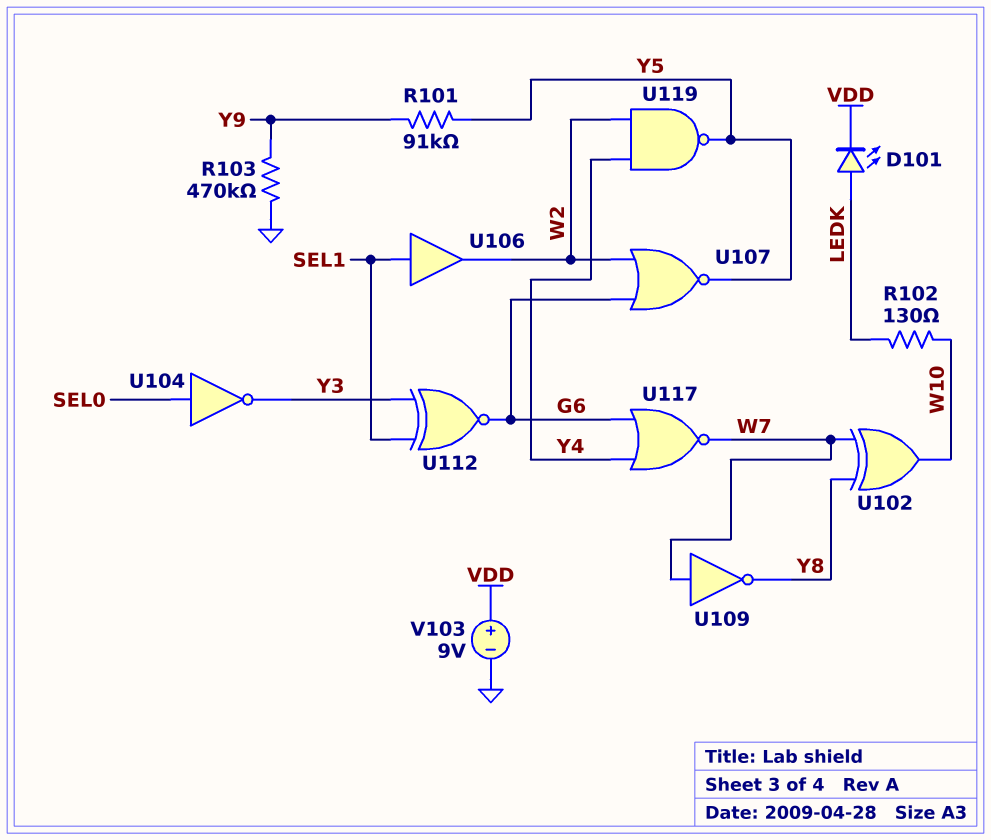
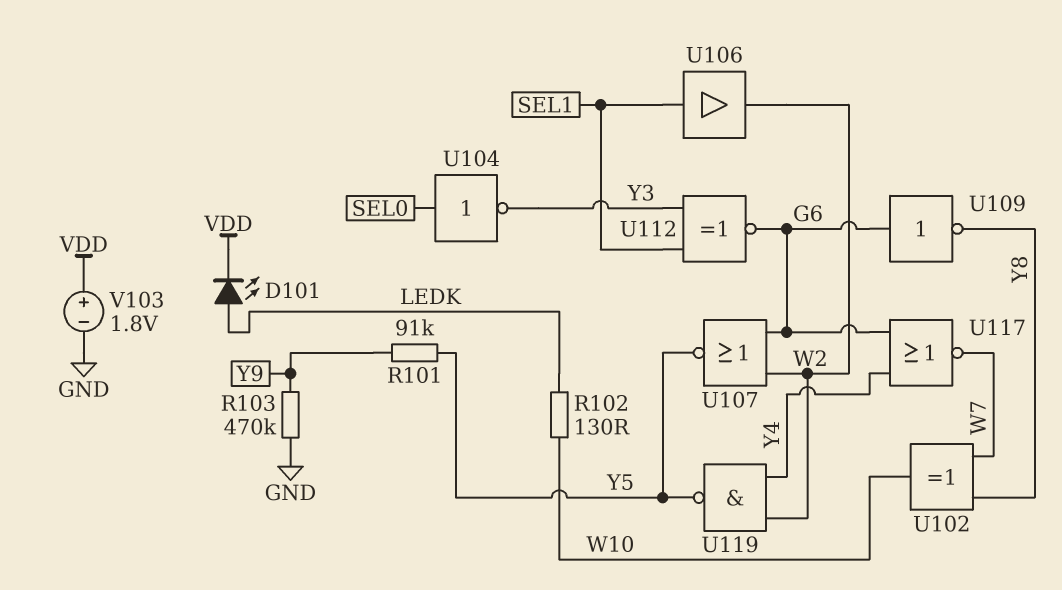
U109: NOT (in W7, out Y8) -> NOT (in G6, out Y8)
V103: 9V (plus VDD, minus GND) -> 1.8V (plus VDD, minus GND)

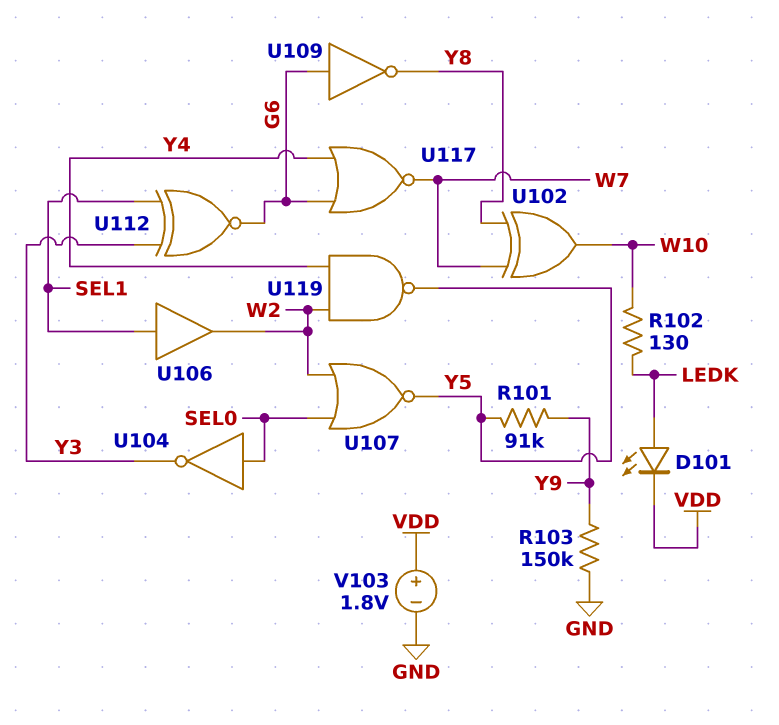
R103: 470k (GND, Y9) -> 150k (GND, Y9)
U107: NOR (in G6, in W2, out Y5) -> NOR (in SEL0, in W2, out Y5)

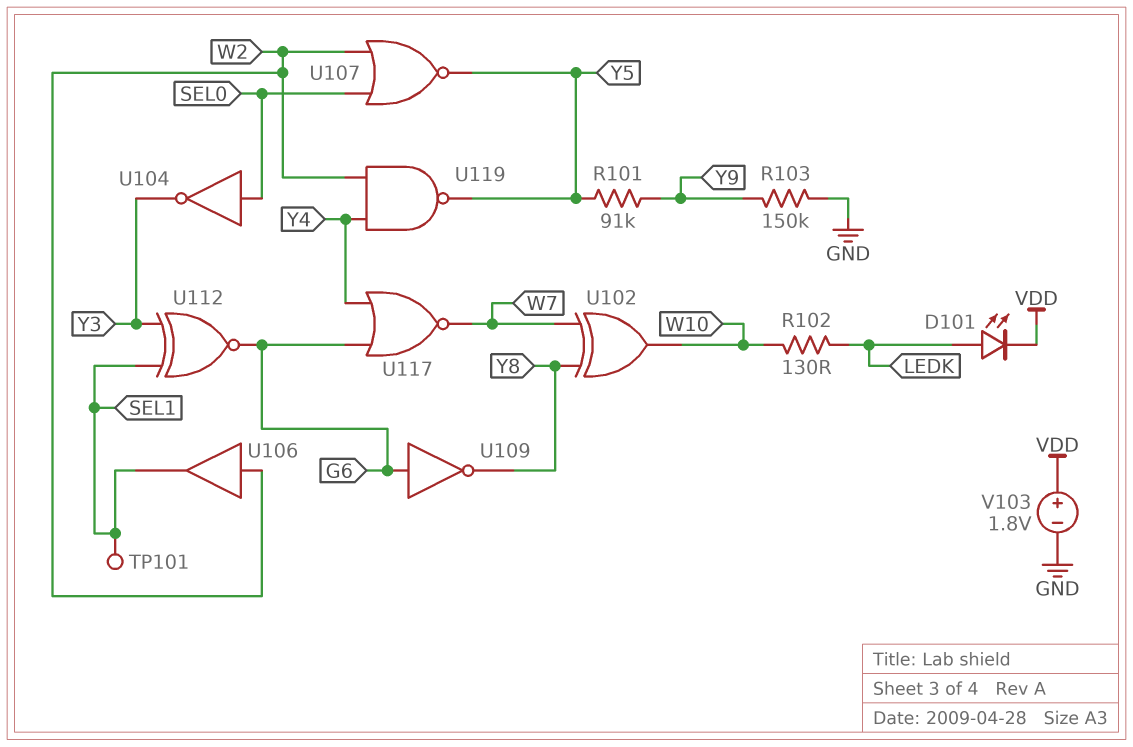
TP101: none -> test point (SEL1)
U106: buffer (in SEL1, out W2) -> buffer (in W2, out SEL1)

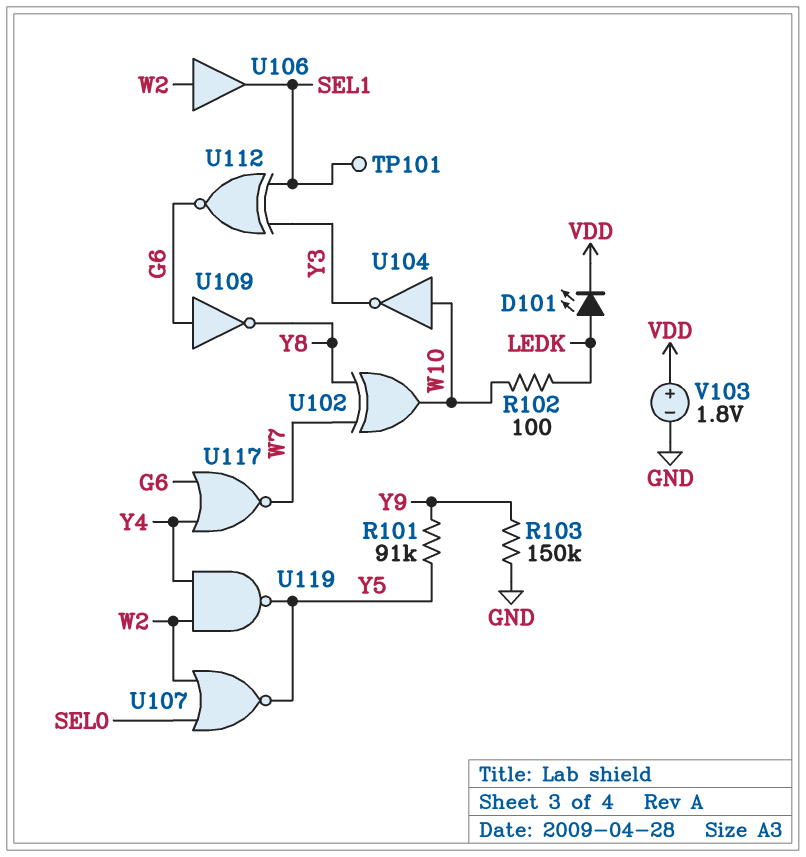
R102: 130 (LEDK, W10) -> 100 (LEDK, W10)
U104: NOT (in SEL0, out Y3) -> NOT (in W10, out Y3)

